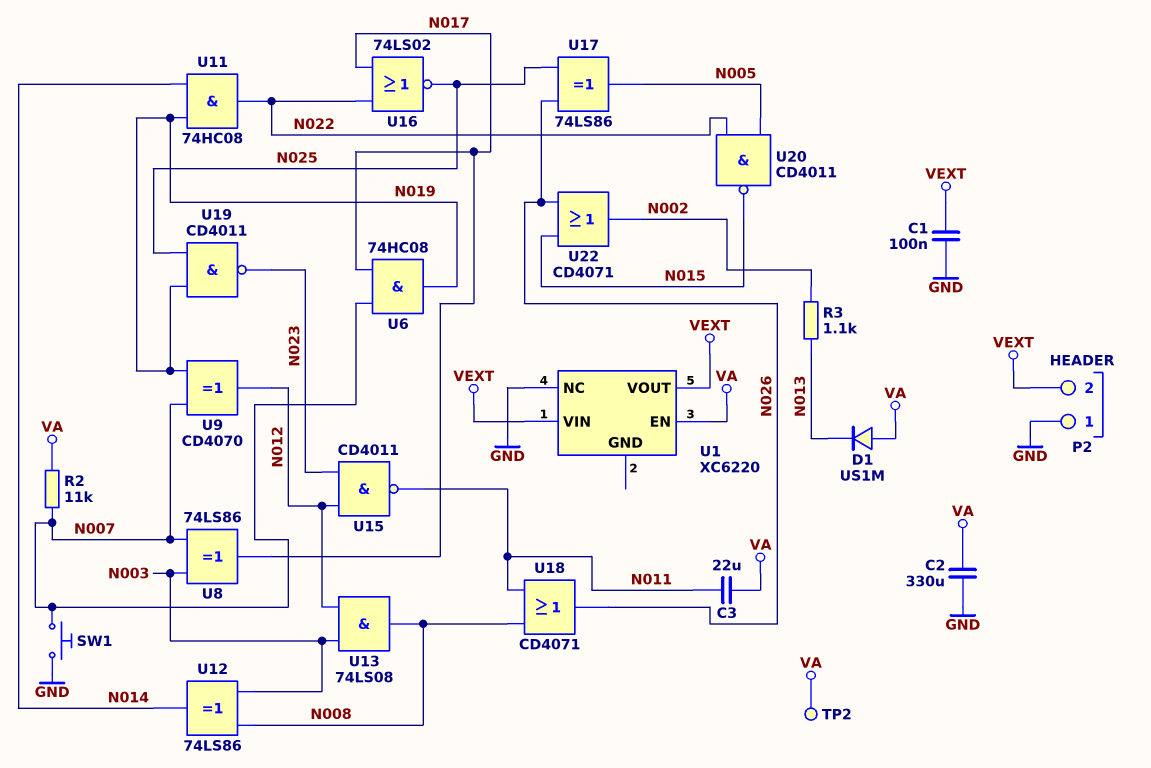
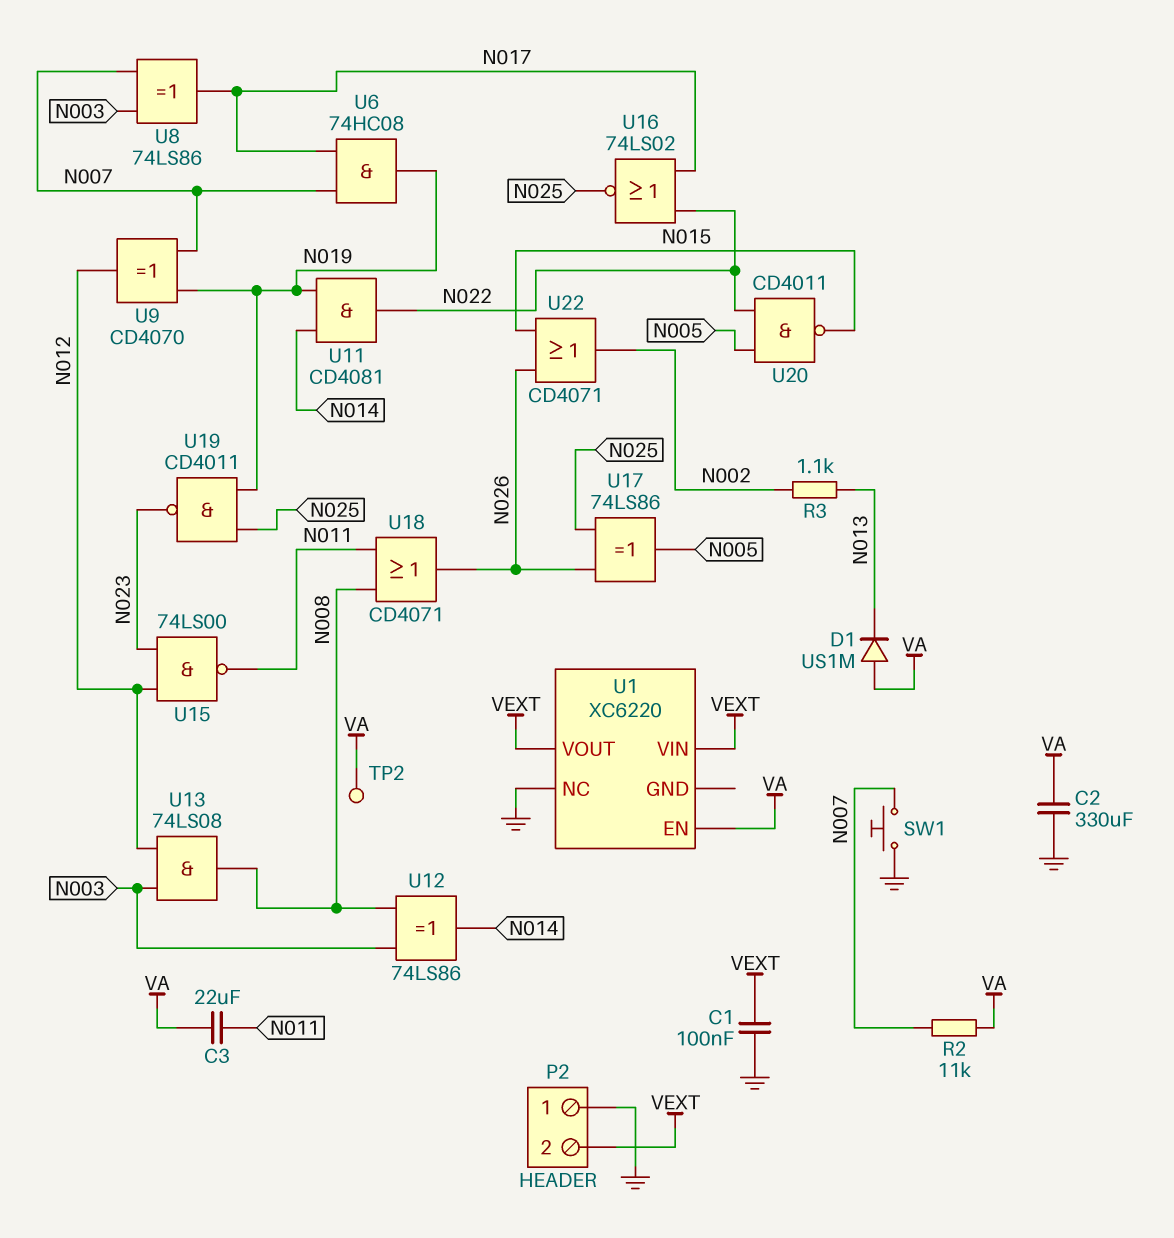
U11: AND 74HC08 (in N014, in N019, out N022) -> AND CD4081 (in N014, in N019, out N022)
U15: NAND CD4011 (in N012, in N023, out N011) -> NAND 74LS00 (in N012, in N023, out N011)

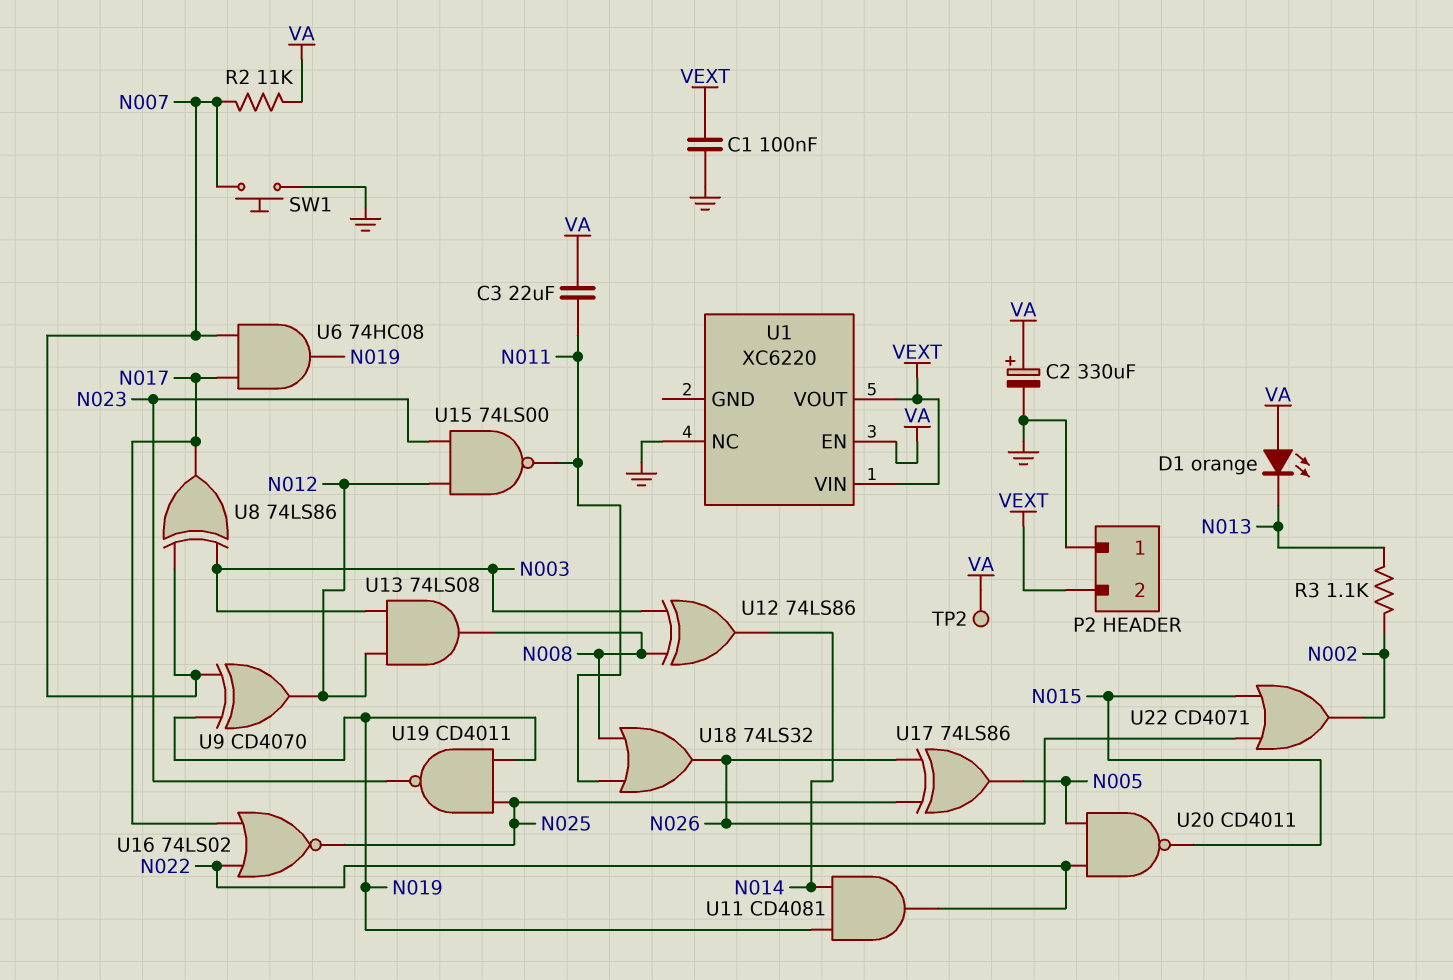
C2: 330uF (GND, VA) -> 330uF (plus VA, minus GND)
D1: diode US1M (A VA, K N013) -> LED orange (A VA, K N013)
U18: OR CD4071 (in N008, in N011, out N026) -> OR 74LS32 (in N008, in N011, out N026)

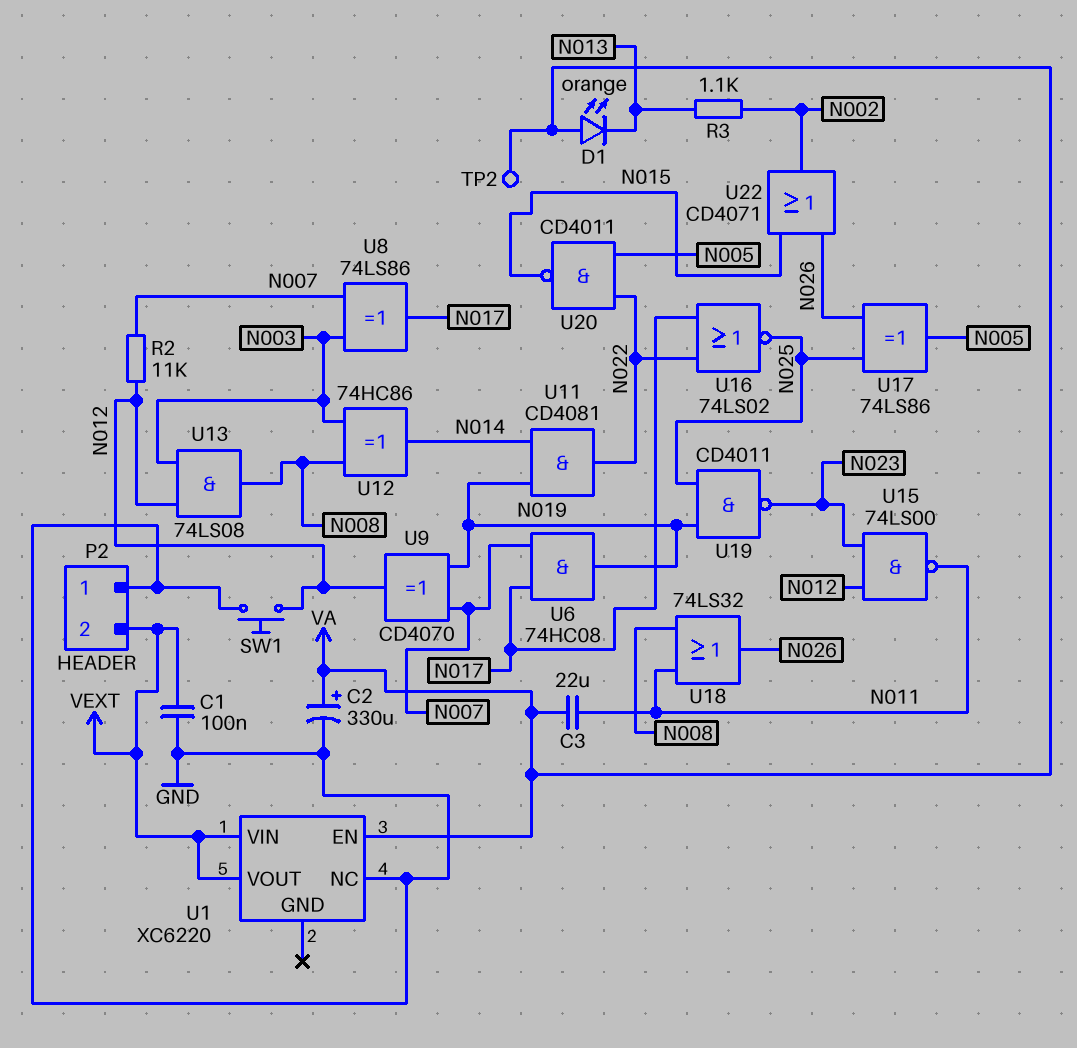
R2: 11k (N007, VA) -> 11k (N007, N012)
SW1: button (GND, N007) -> button (GND, N012)
U12: XOR 74LS86 (in N003, in N008, out N014) -> XOR 74HC86 (in N003, in N008, out N014)

